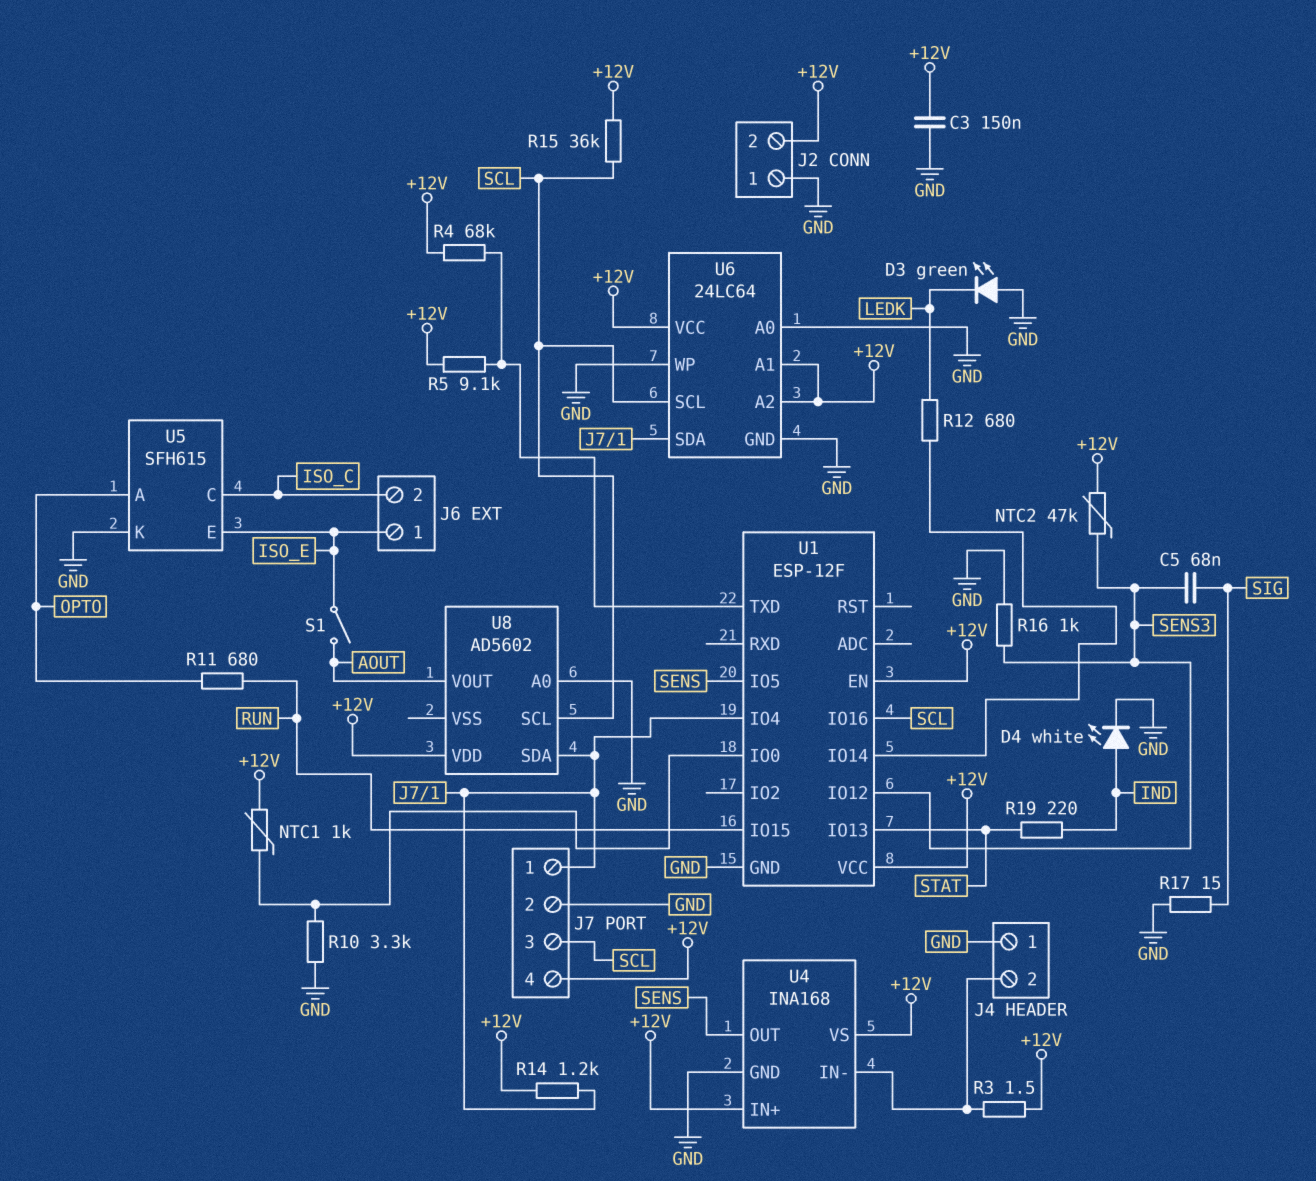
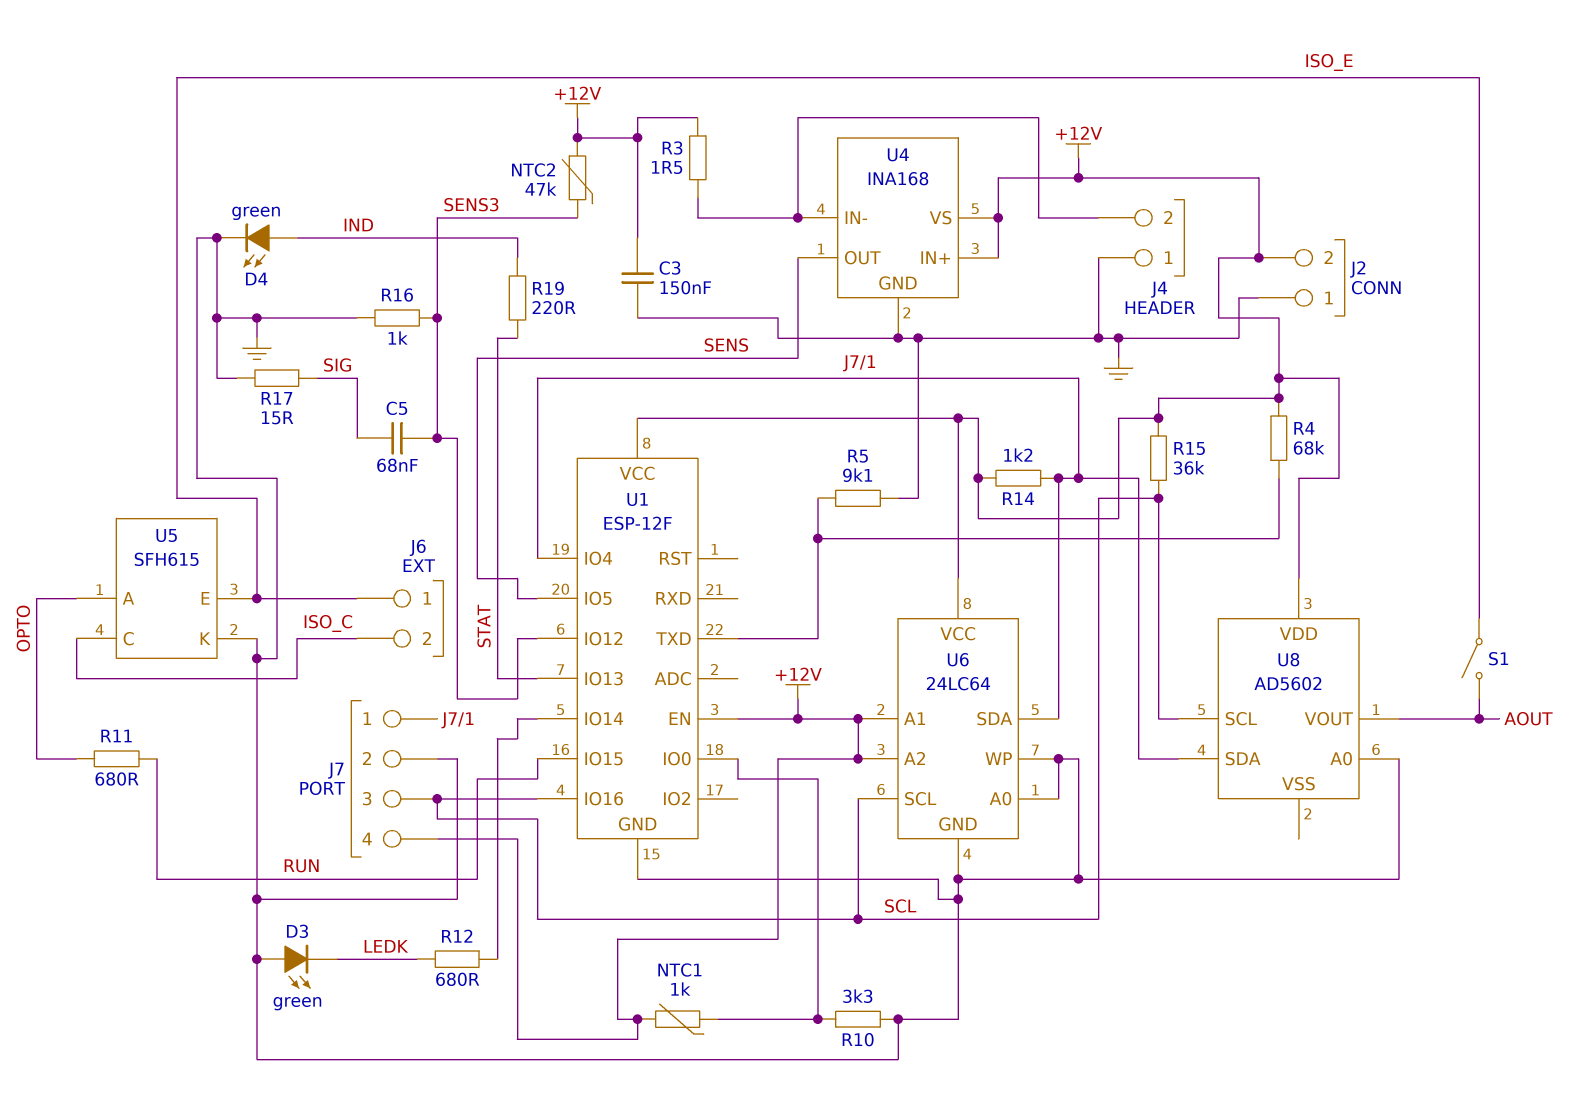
D4: LED white (A IND, K GND) -> LED green (A IND, K GND)
R5: 9.1k (+12V, U1/TXD) -> 9.1k (GND, U1/TXD)

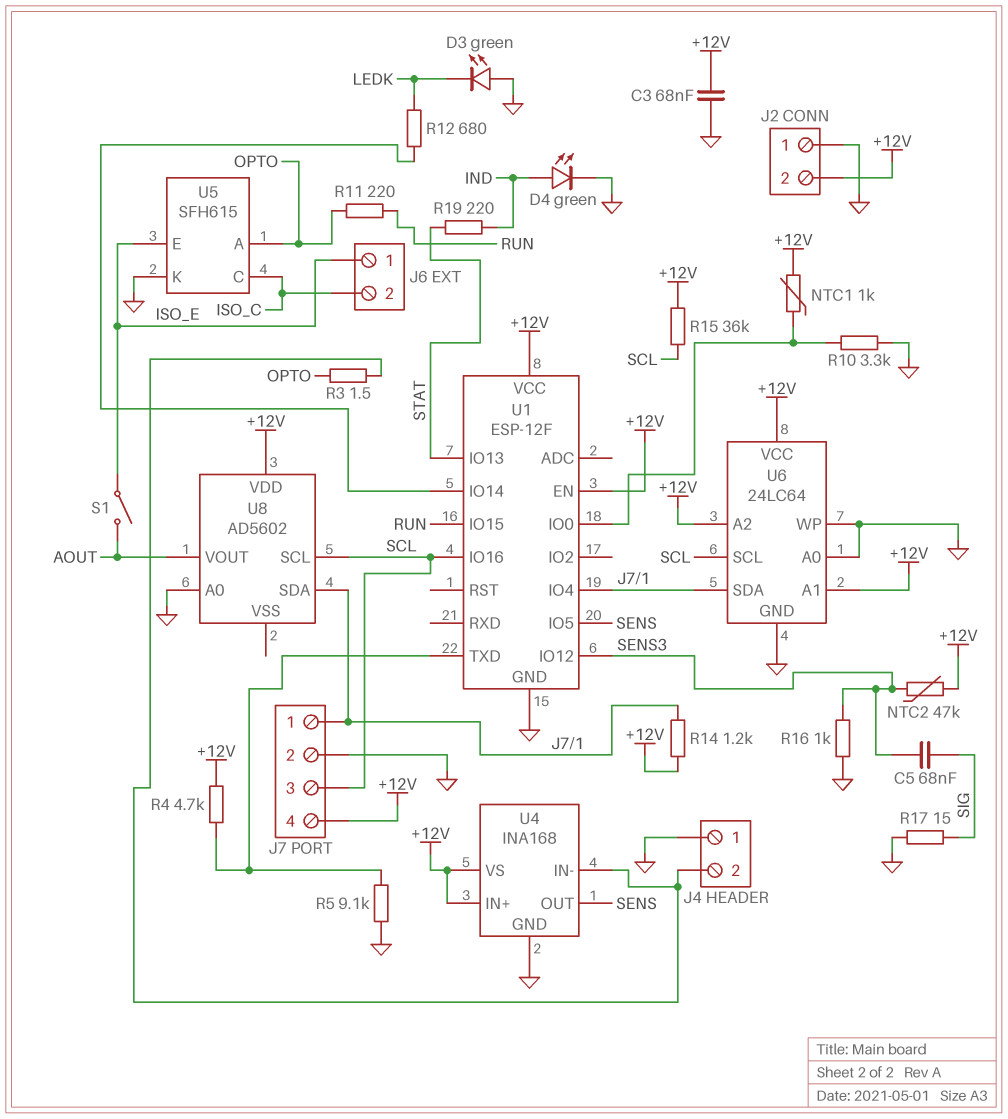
C3: 150nF (+12V, GND) -> 68nF (+12V, GND)
R3: 1.5 (+12V, J4/2) -> 1.5 (J4/2, OPTO)
R4: 68k (+12V, U1/TXD) -> 4.7k (+12V, U1/TXD)
R11: 680 (OPTO, RUN) -> 220 (OPTO, RUN)

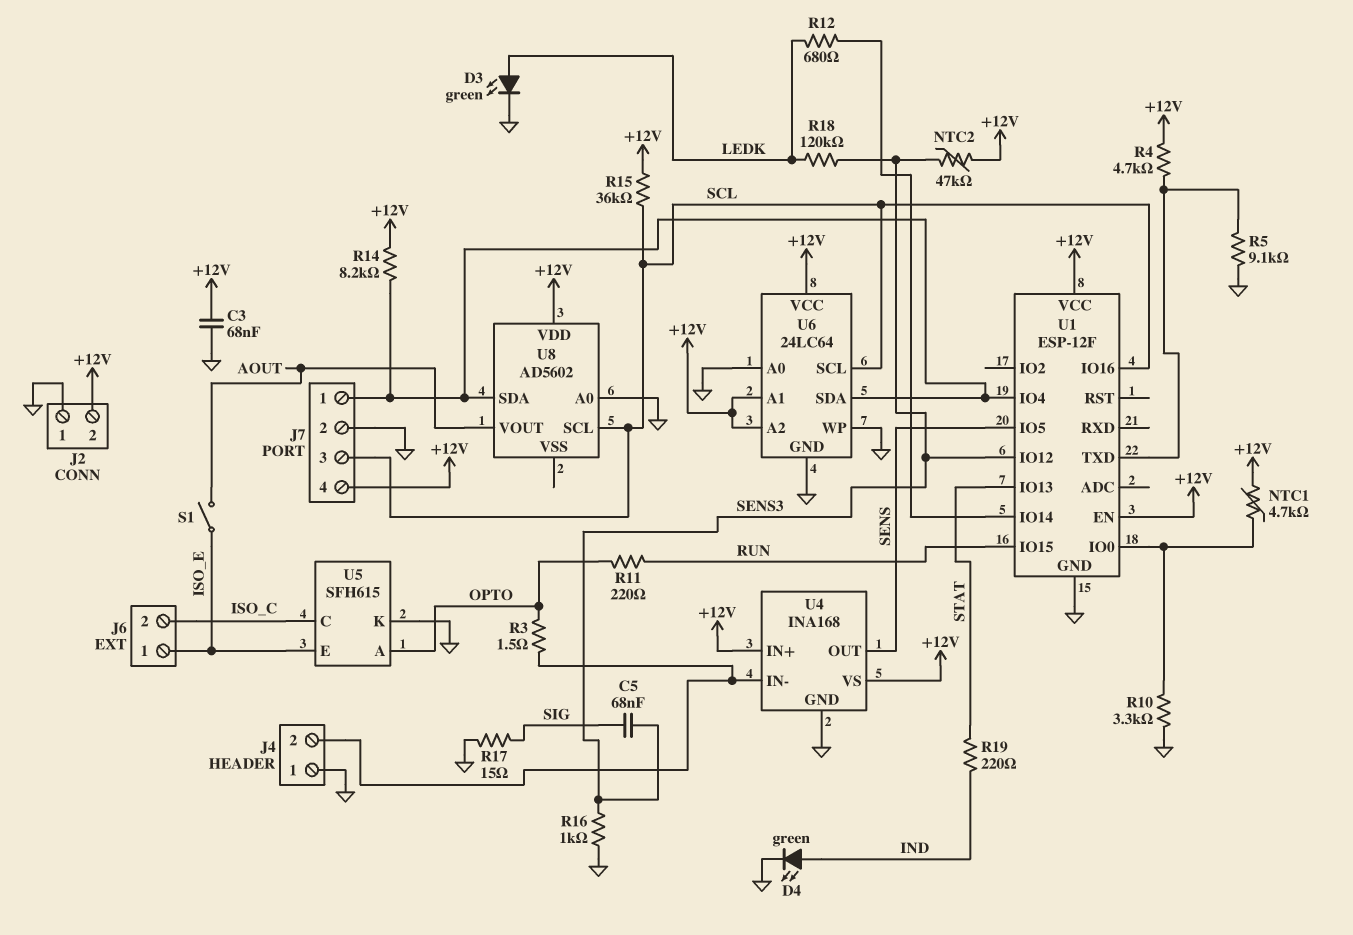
D3: LED green (A GND, K LEDK) -> LED green (A LEDK, K GND)
NTC1: 1k (+12V, U1/IO0) -> 4.7k (+12V, U1/IO0)
R14: 1.2k (+12V, J7/1) -> 8.2k (+12V, J7/1)
R18: none -> 120k (LEDK, SENS3)

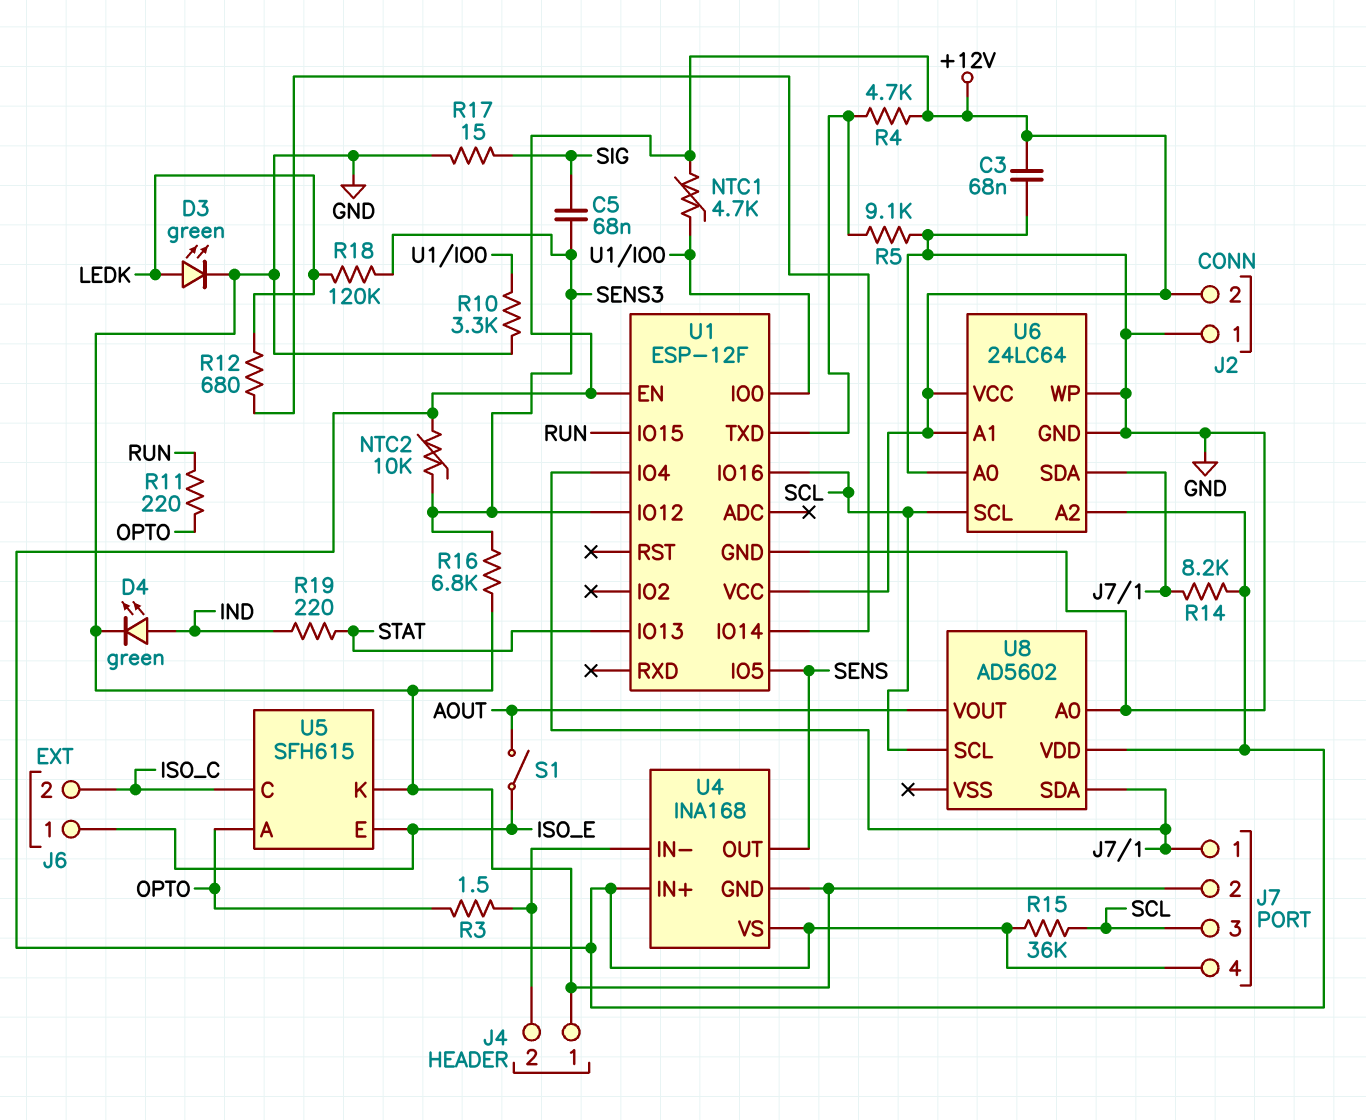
NTC2: 47k (+12V, SENS3) -> 10k (+12V, SENS3)
R16: 1k (GND, SENS3) -> 6.8k (GND, SENS3)

